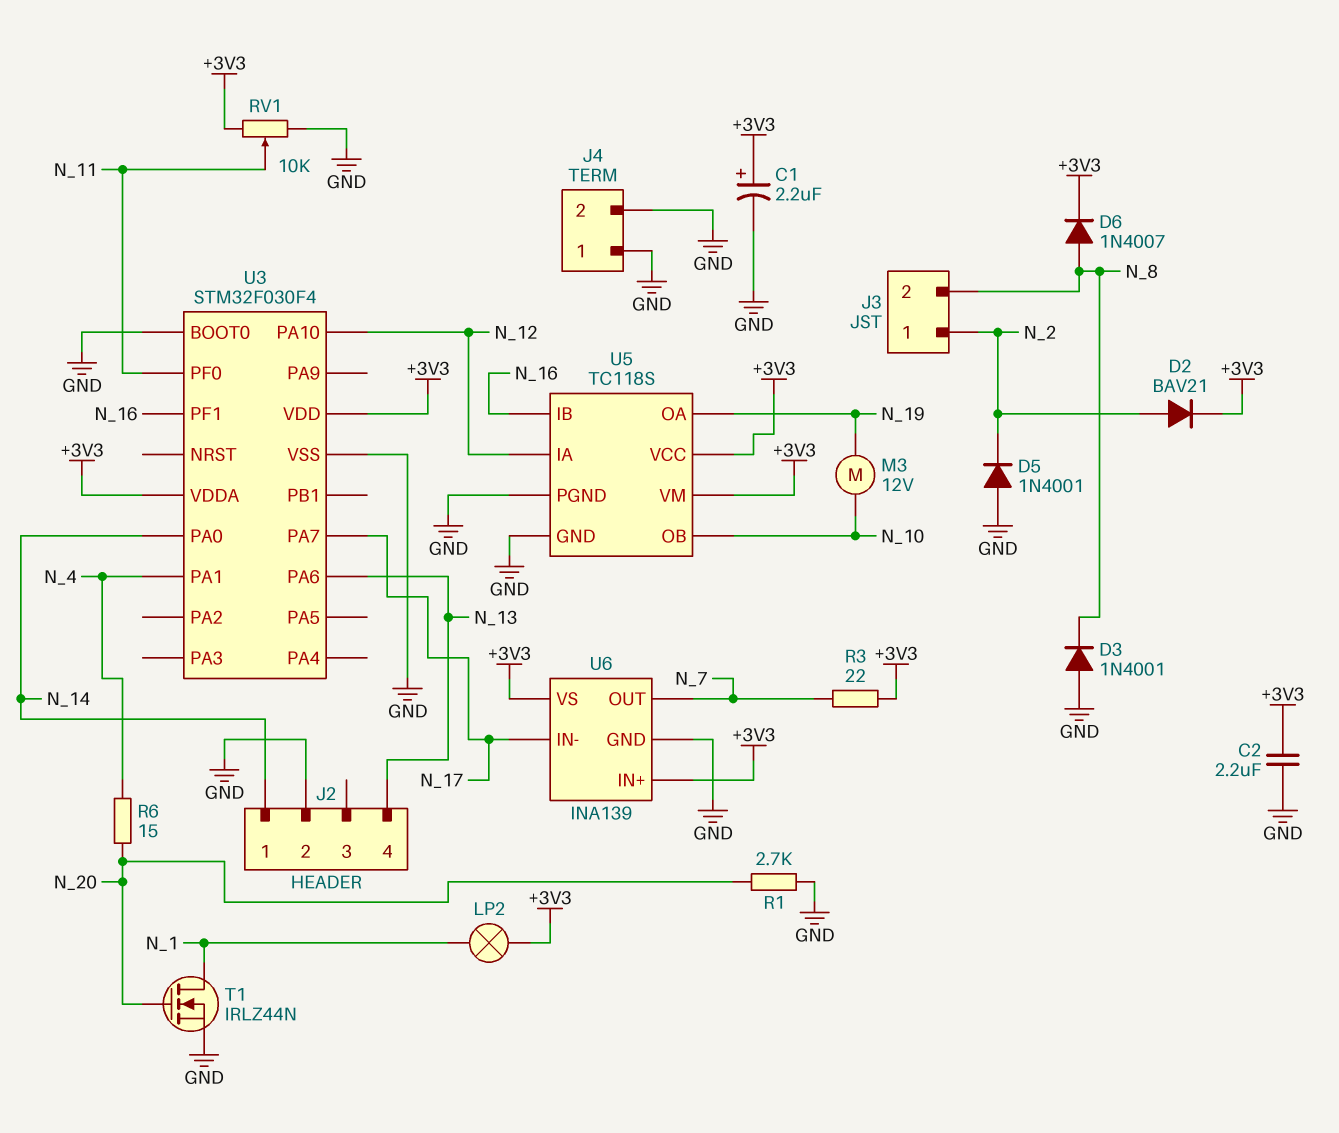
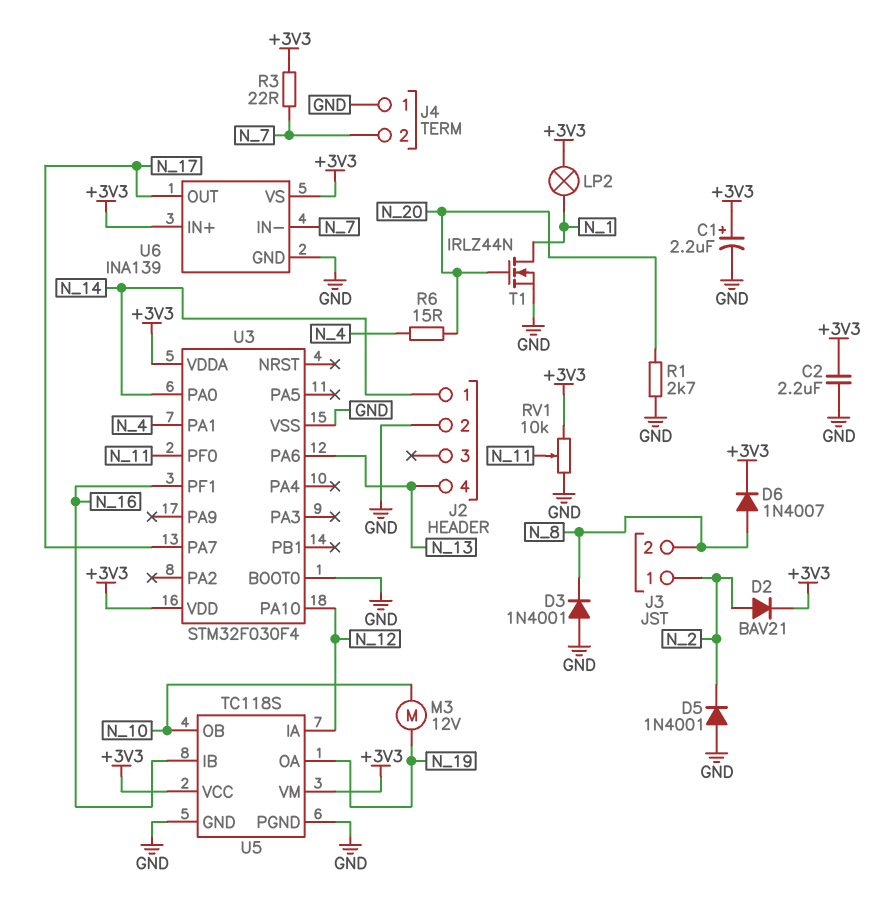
J4 pin 2: GND -> N_7
U6 pin IN-: N_17 -> N_7
U6 pin OUT: N_7 -> N_17

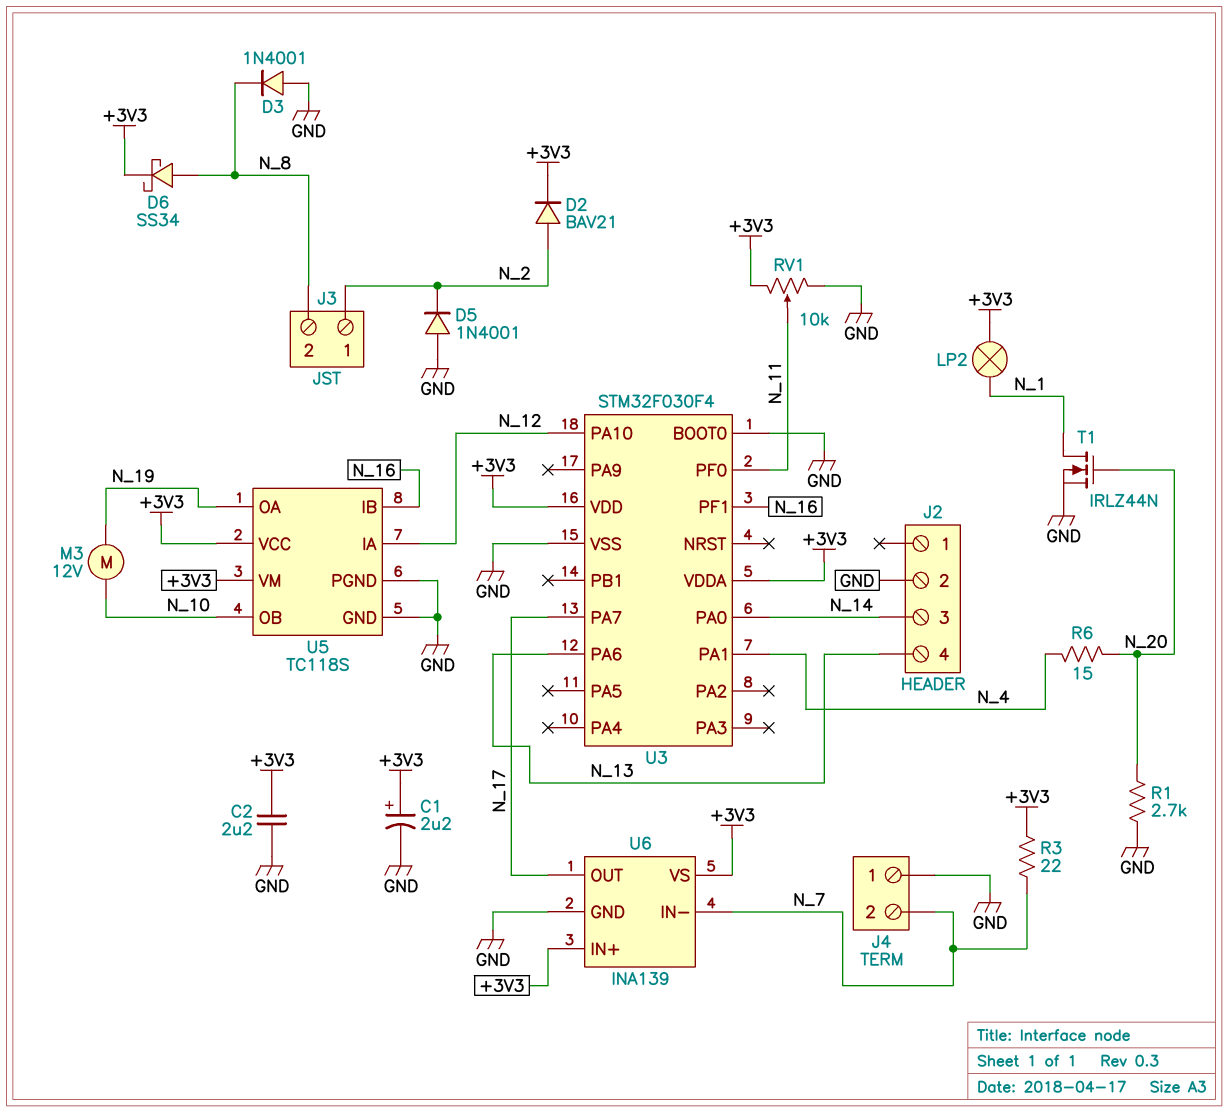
D6: diode 1N4007 (A N_8, K +3V3) -> schottky SS34 (A N_8, K +3V3)
J2 pin 1: N_14 -> none
J2 pin 3: none -> N_14

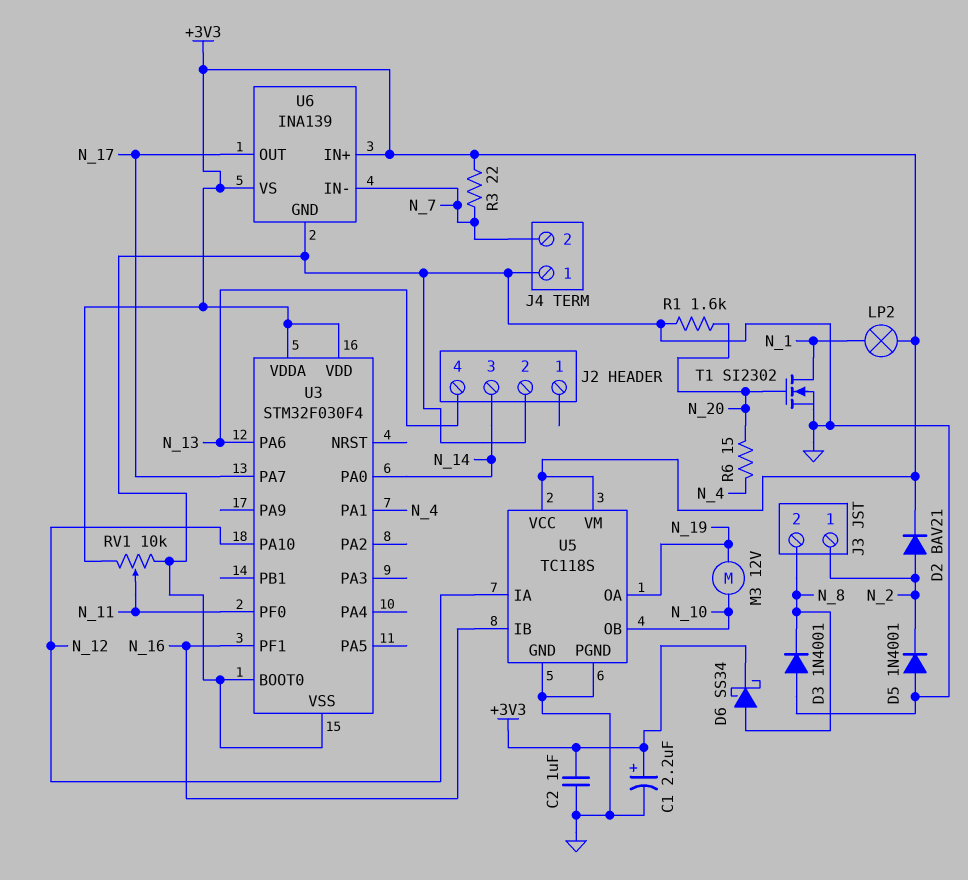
C2: 2.2uF (+3V3, GND) -> 1uF (+3V3, GND)
R1: 2.7k (GND, N_20) -> 1.6k (GND, N_20)
T1: NMOS IRLZ44N (G N_20, D N_1, S GND) -> NMOS SI2302 (G N_20, D N_1, S GND)

